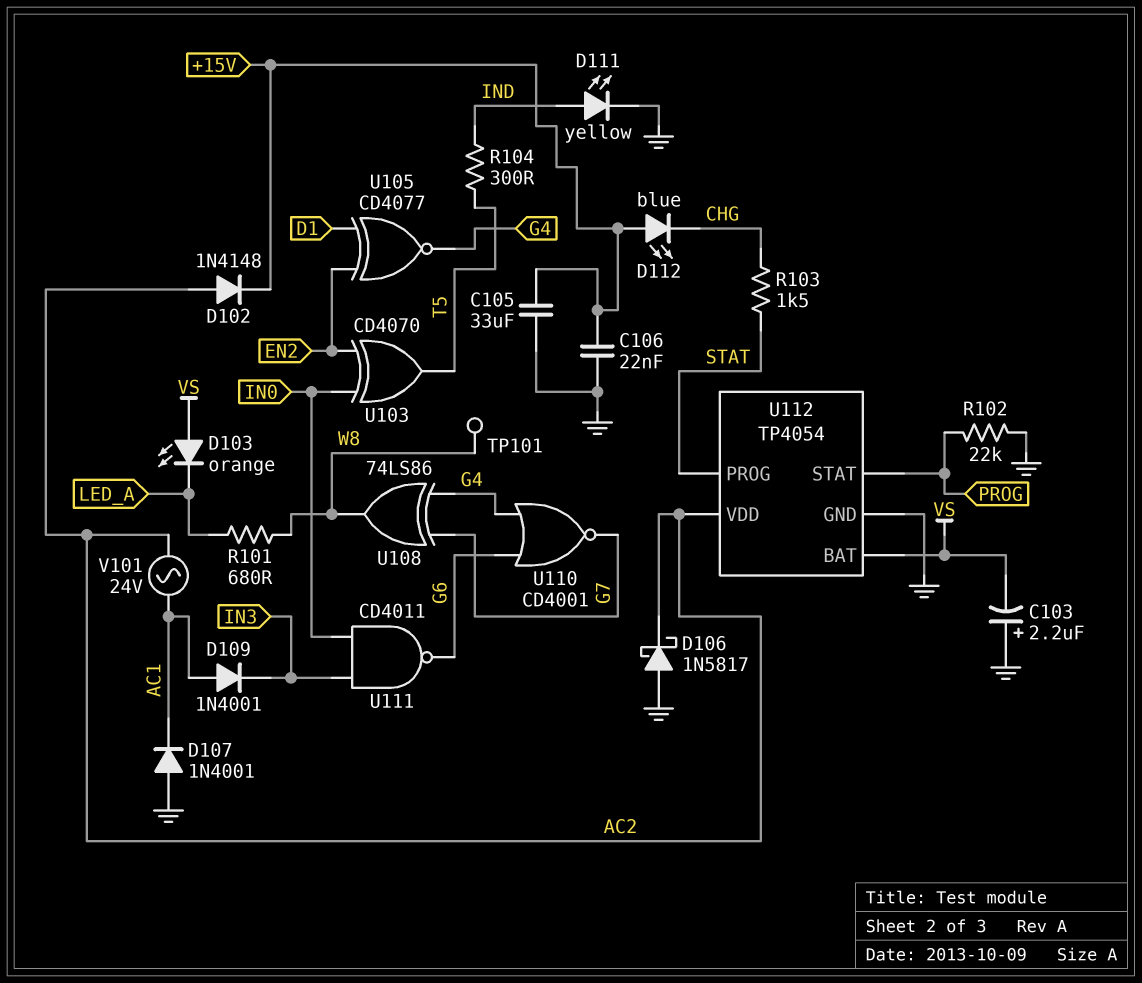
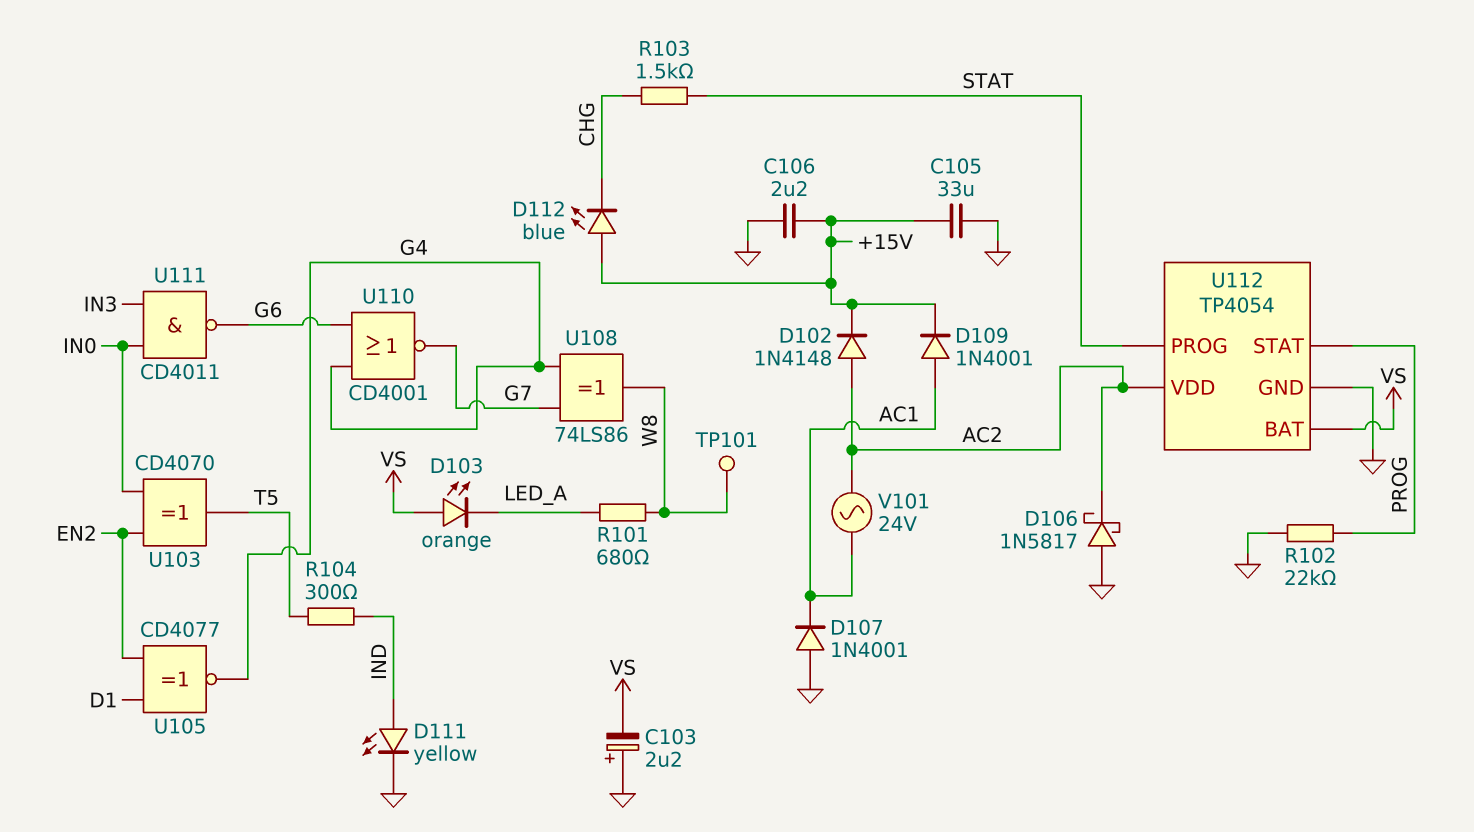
C106: 22nF (+15V, GND) -> 2.2uF (+15V, GND)
D109: diode 1N4001 (A AC1, K IN3) -> diode 1N4001 (A AC1, K +15V)

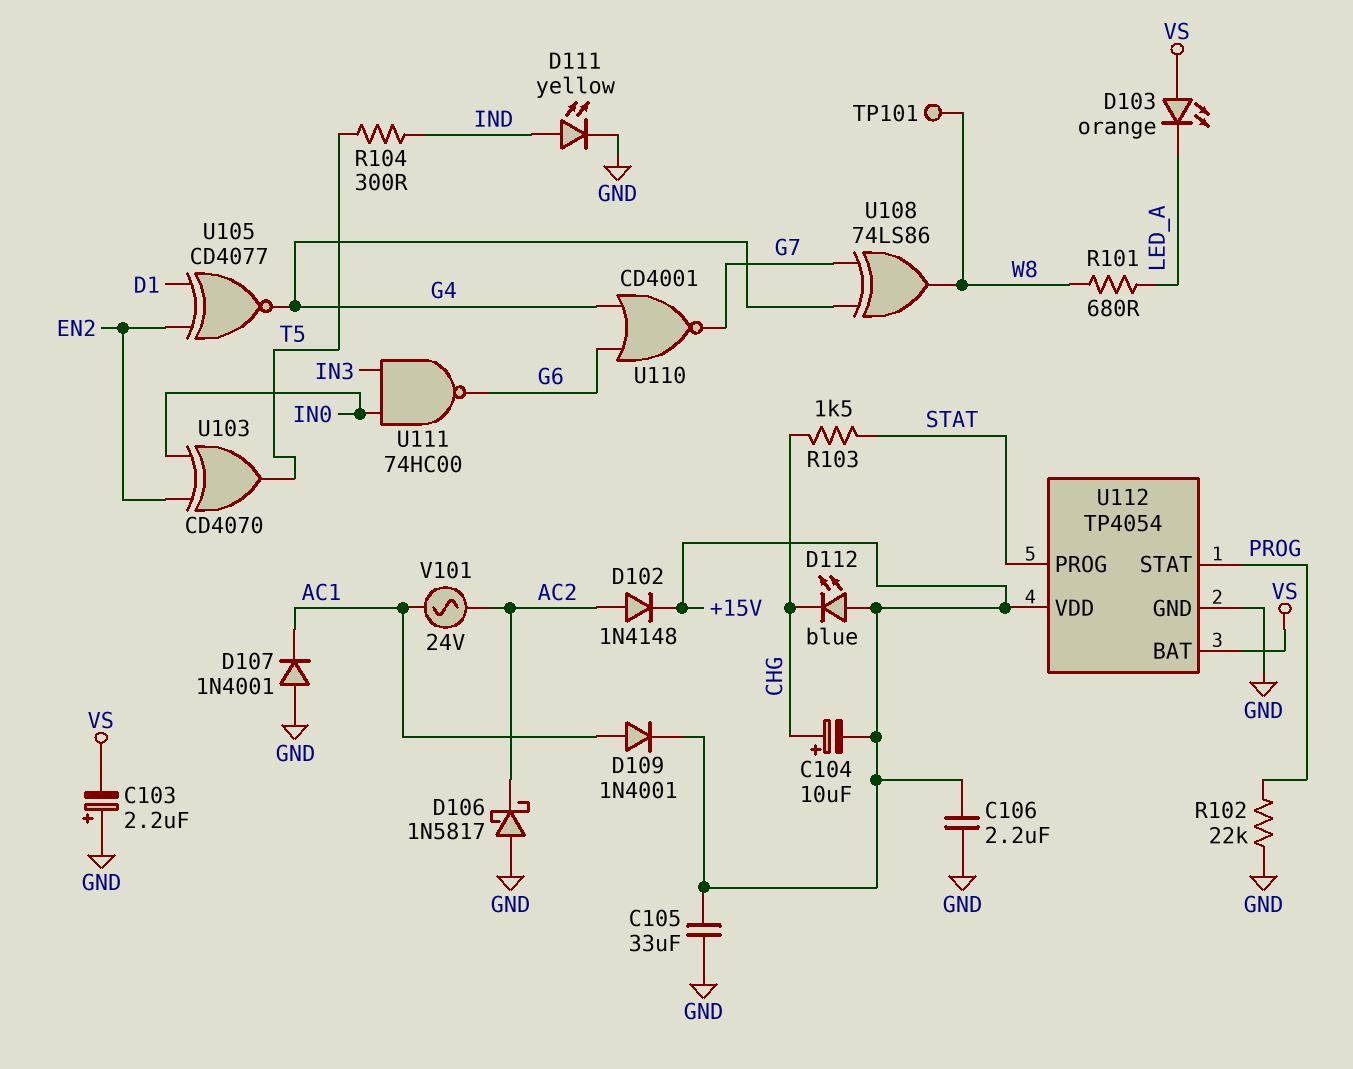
C104: none -> 10uF (plus CHG, minus +15V)
U111: NAND CD4011 (in IN0, in IN3, out G6) -> NAND 74HC00 (in IN0, in IN3, out G6)
U112 pin VDD: AC2 -> +15V

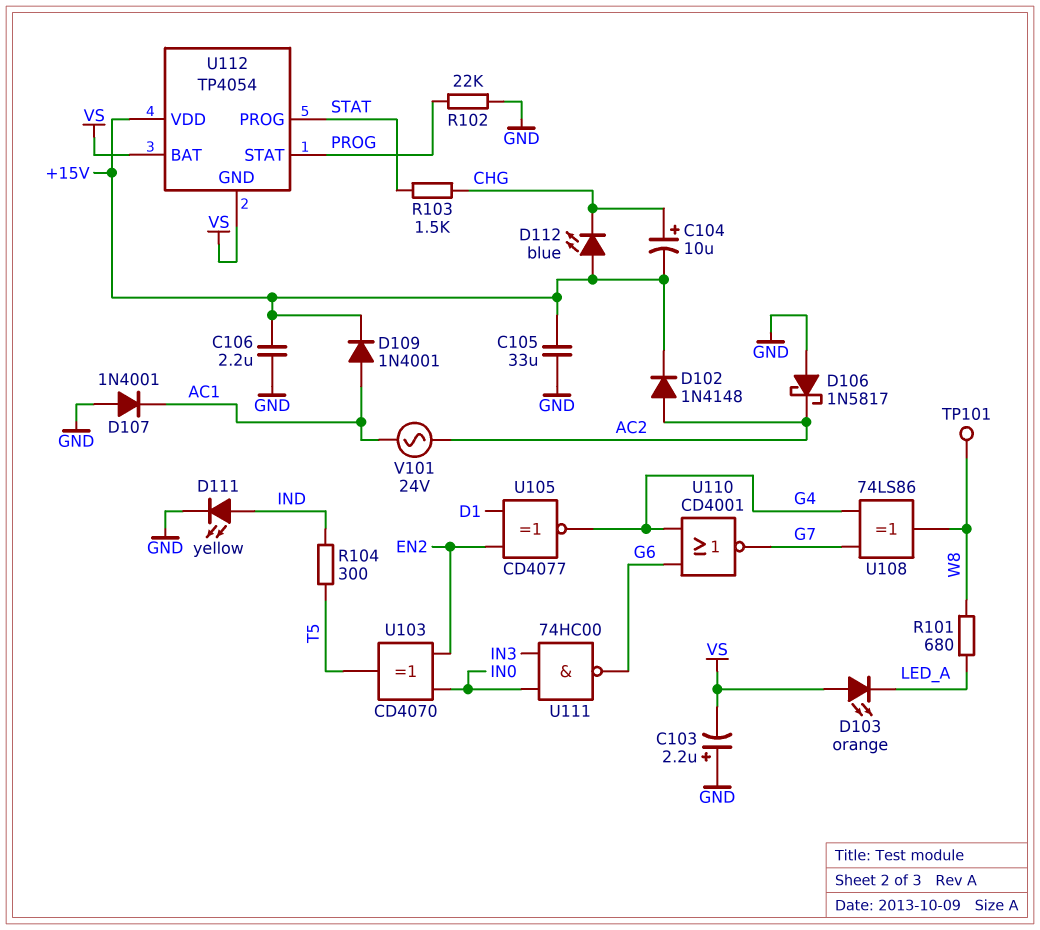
U112 pin GND: GND -> VS

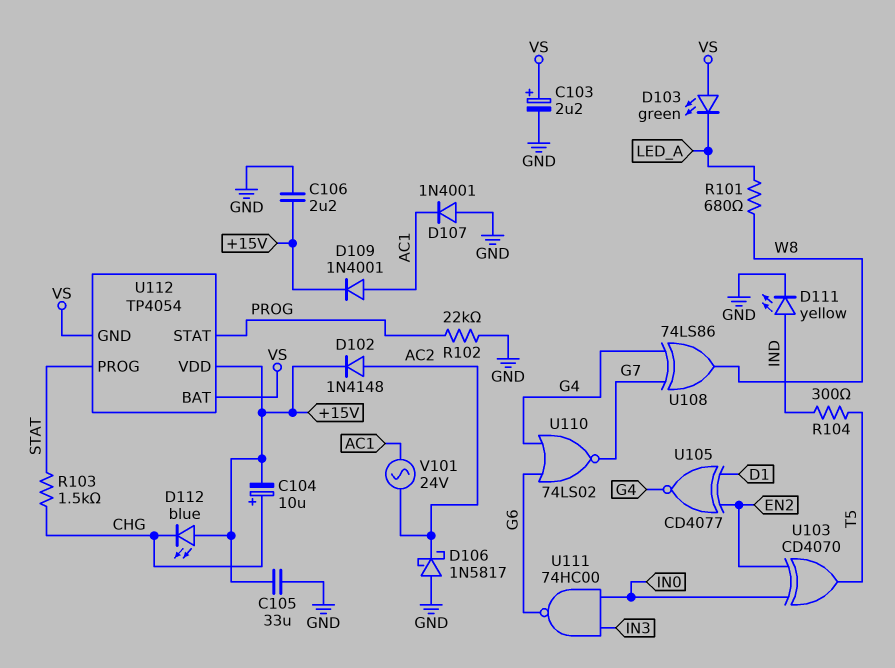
C103: 2.2uF (plus GND, minus VS) -> 2.2uF (plus VS, minus GND)
D103: LED orange (A VS, K LED_A) -> LED green (A VS, K LED_A)
TP101: test point (W8) -> none
U110: NOR CD4001 (in G4, in G6, out G7) -> NOR 74LS02 (in G4, in G6, out G7)

